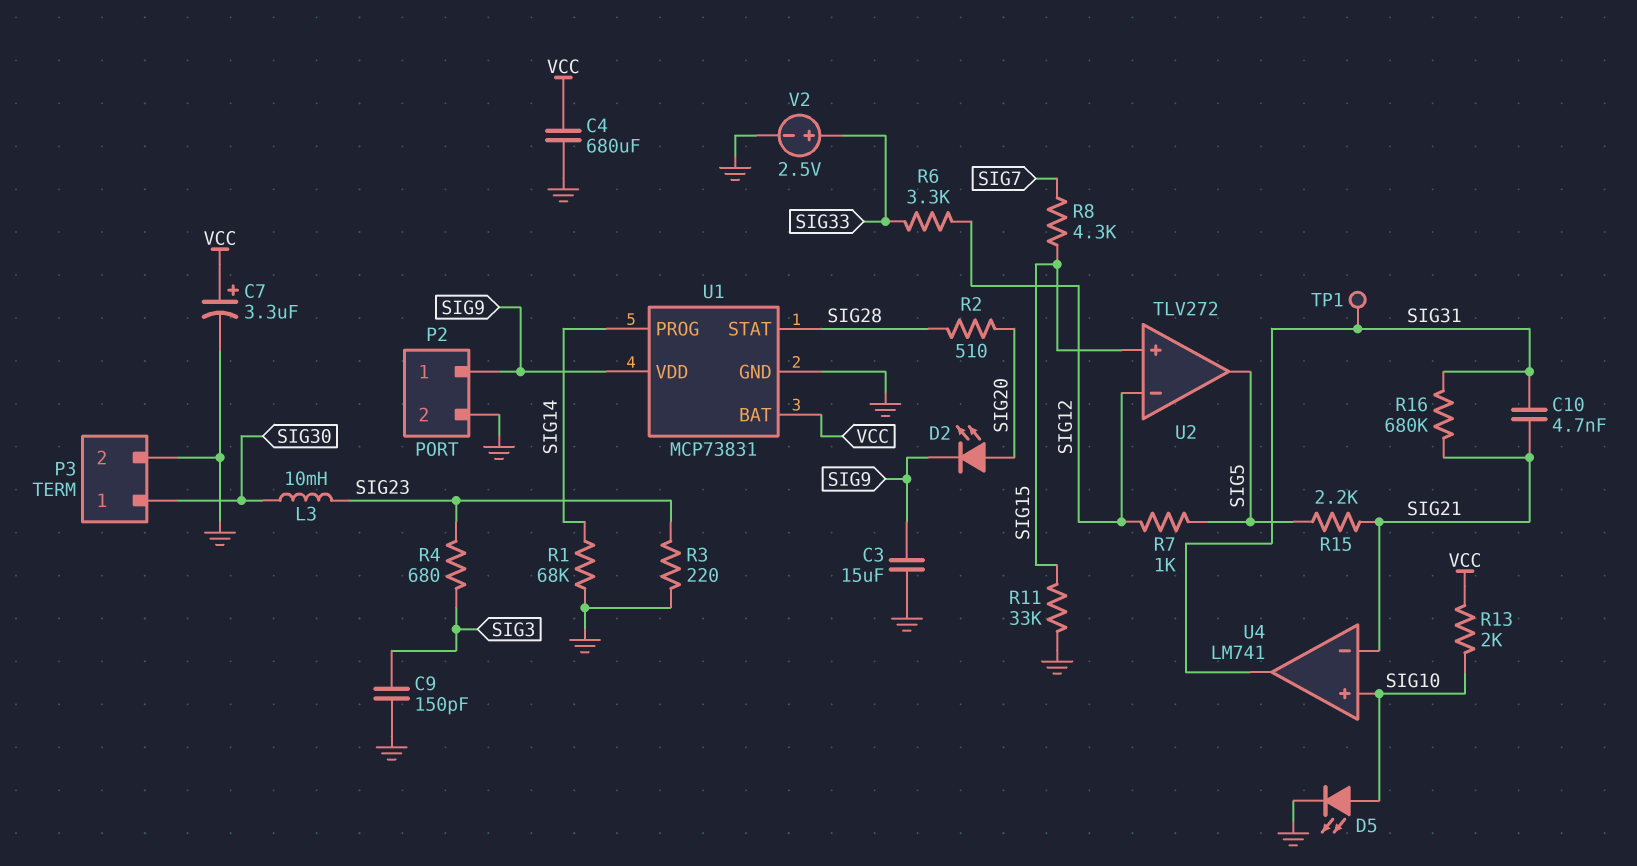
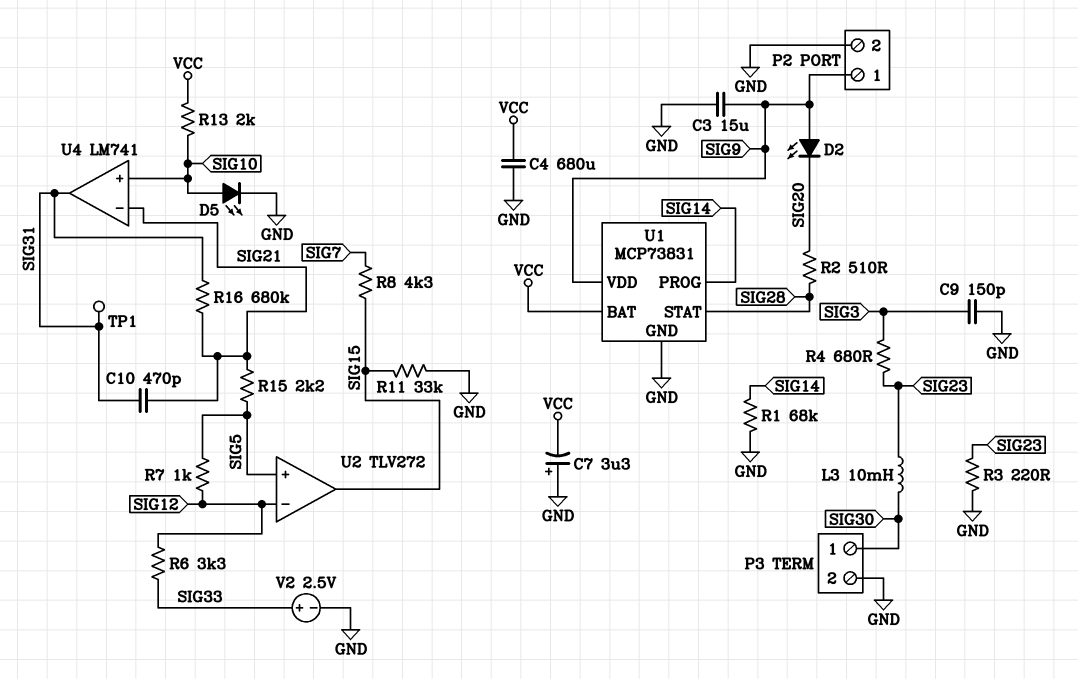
C7: 3.3uF (plus VCC, minus GND) -> 3.3uF (plus GND, minus VCC)
C10: 4.7nF (SIG21, SIG31) -> 470pF (SIG21, SIG31)
D2: LED (A SIG20, K SIG9) -> LED (A SIG9, K SIG20)
U2 pin in+: SIG15 -> SIG5
U2 pin out: SIG5 -> SIG15

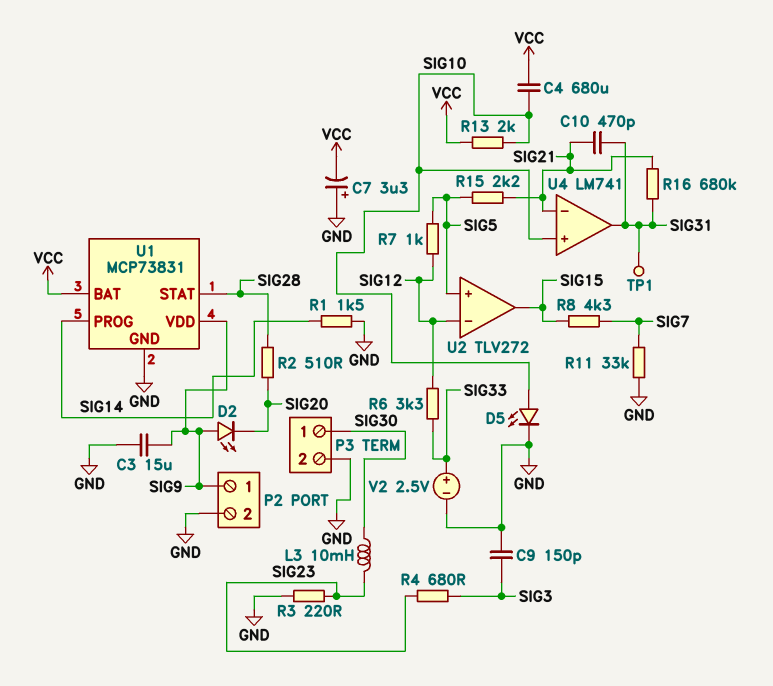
C4: 680uF (GND, VCC) -> 680uF (SIG10, VCC)
R1: 68k (GND, SIG14) -> 1.5k (GND, SIG14)
R11: 33k (GND, SIG15) -> 33k (GND, SIG7)

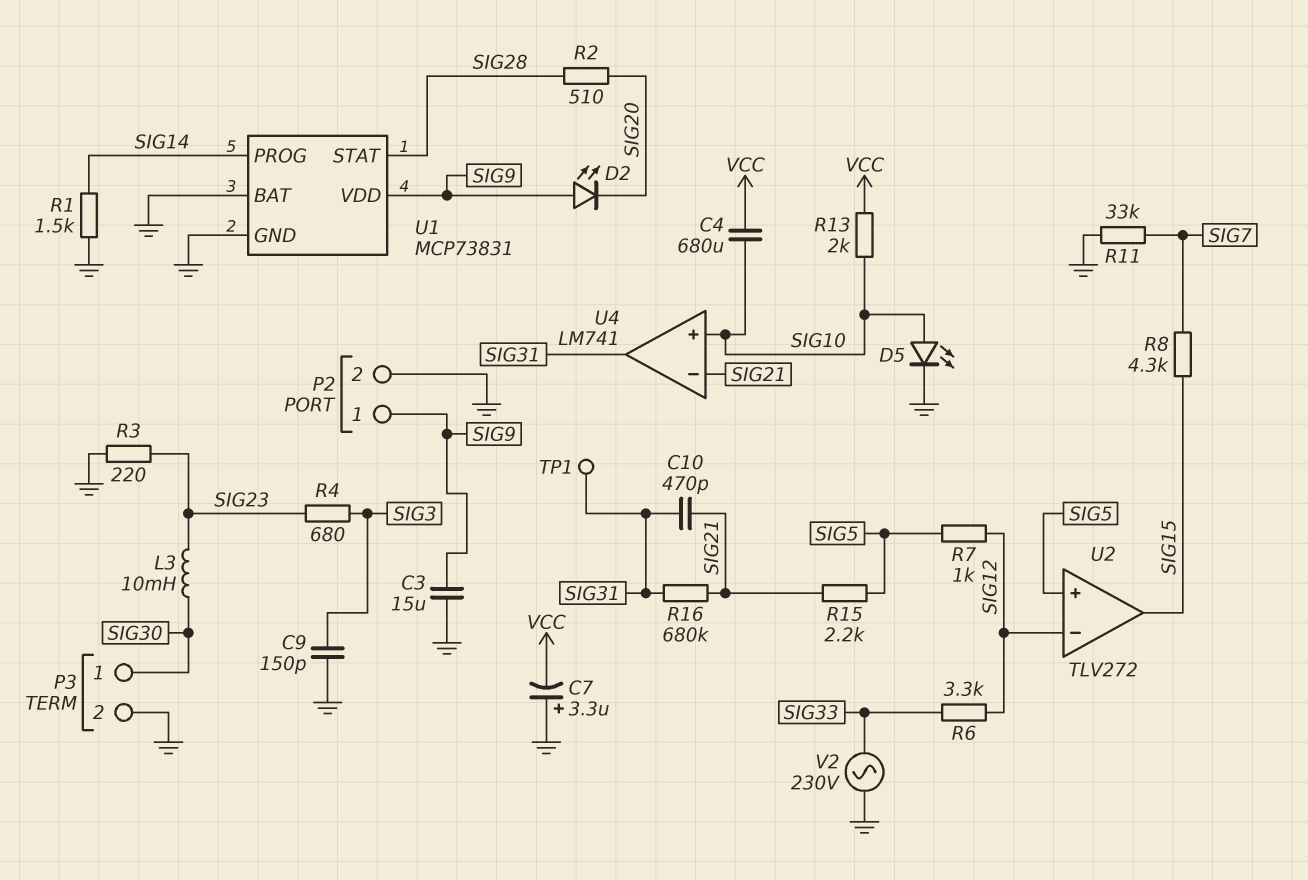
U1 pin BAT: VCC -> GND
V2: 2.5V (plus SIG33, minus GND) -> AC 230V (GND, SIG33)

